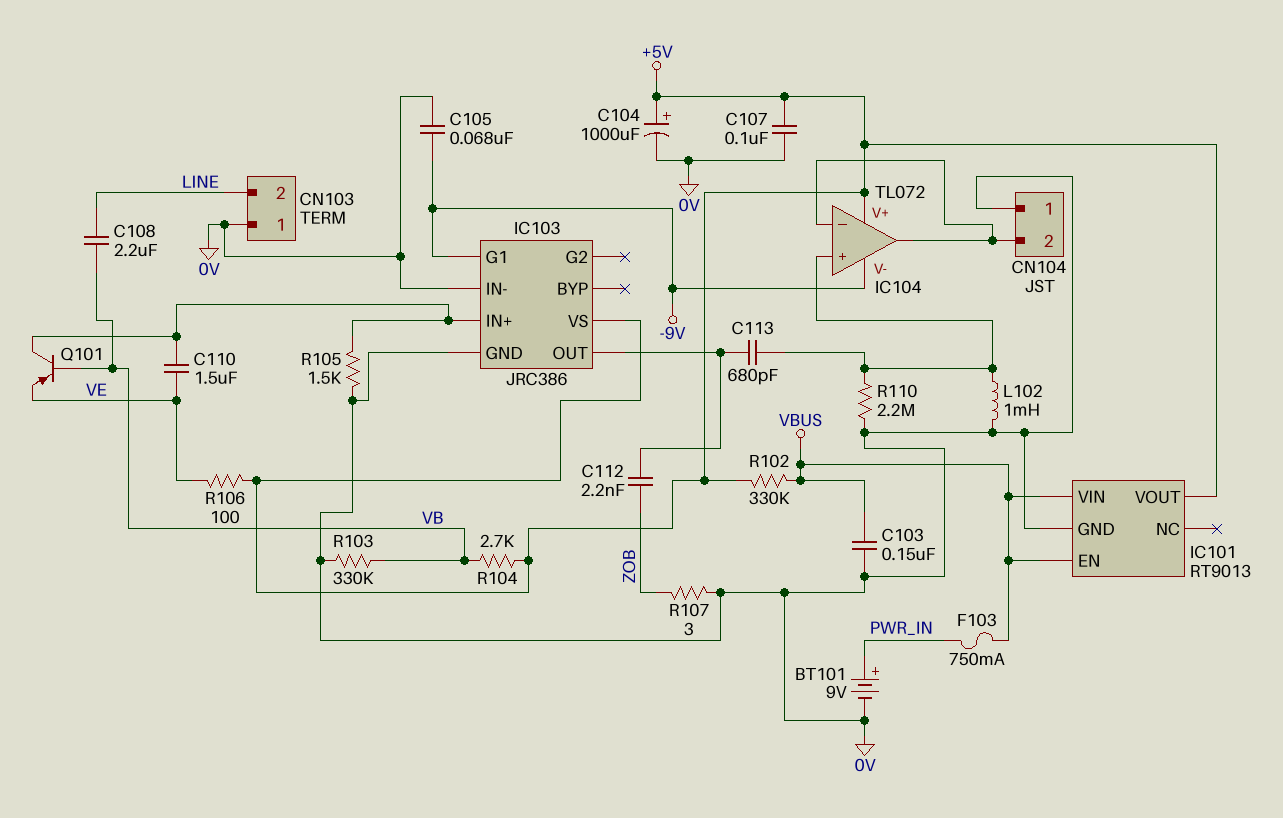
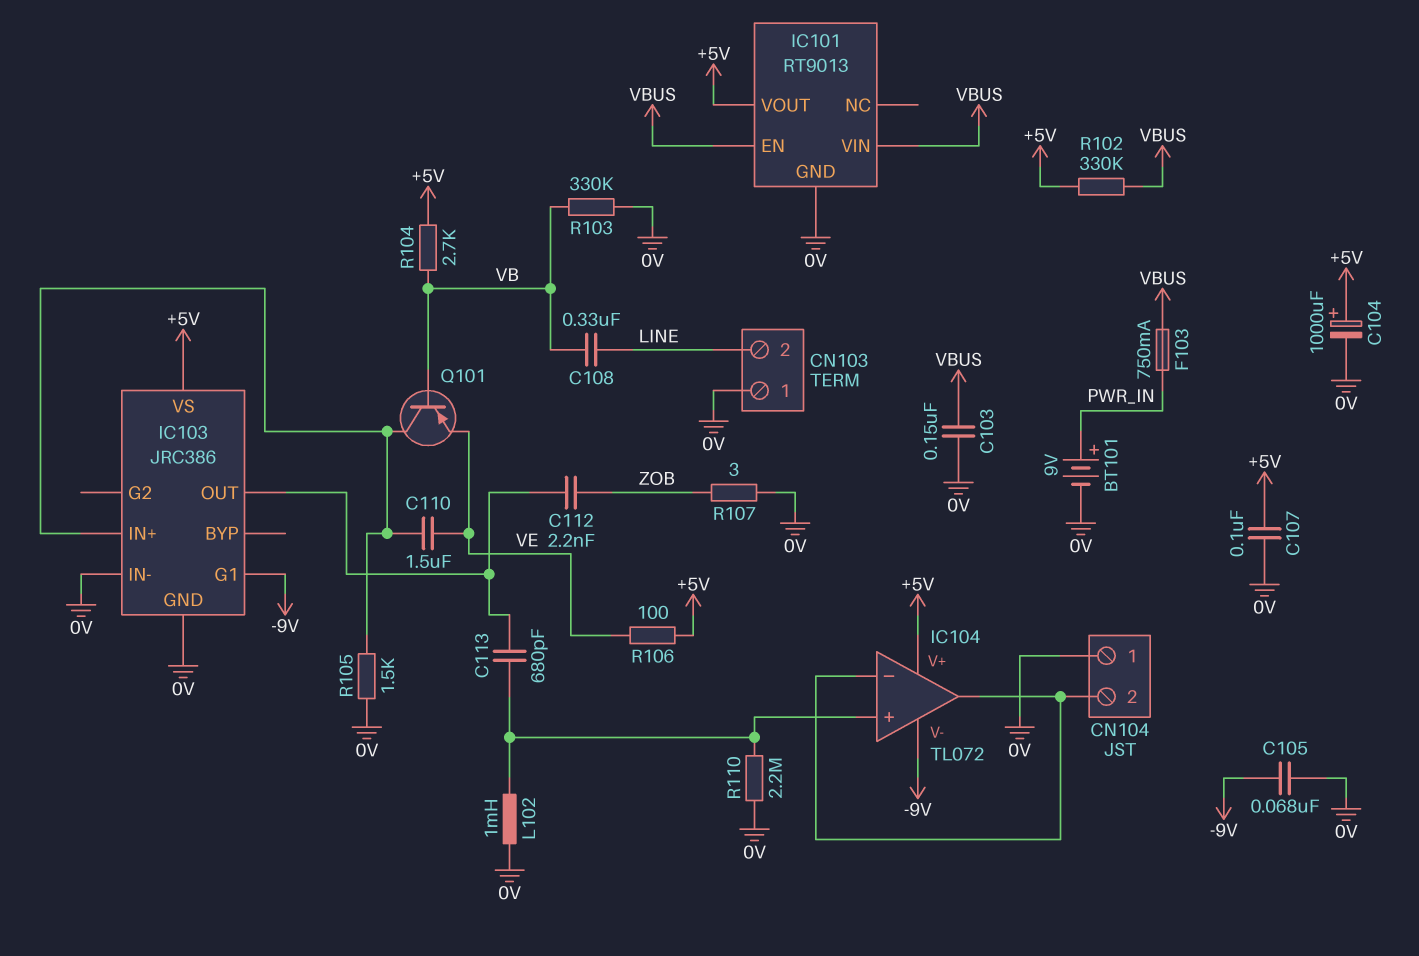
C108: 2.2uF (LINE, VB) -> 330nF (LINE, VB)

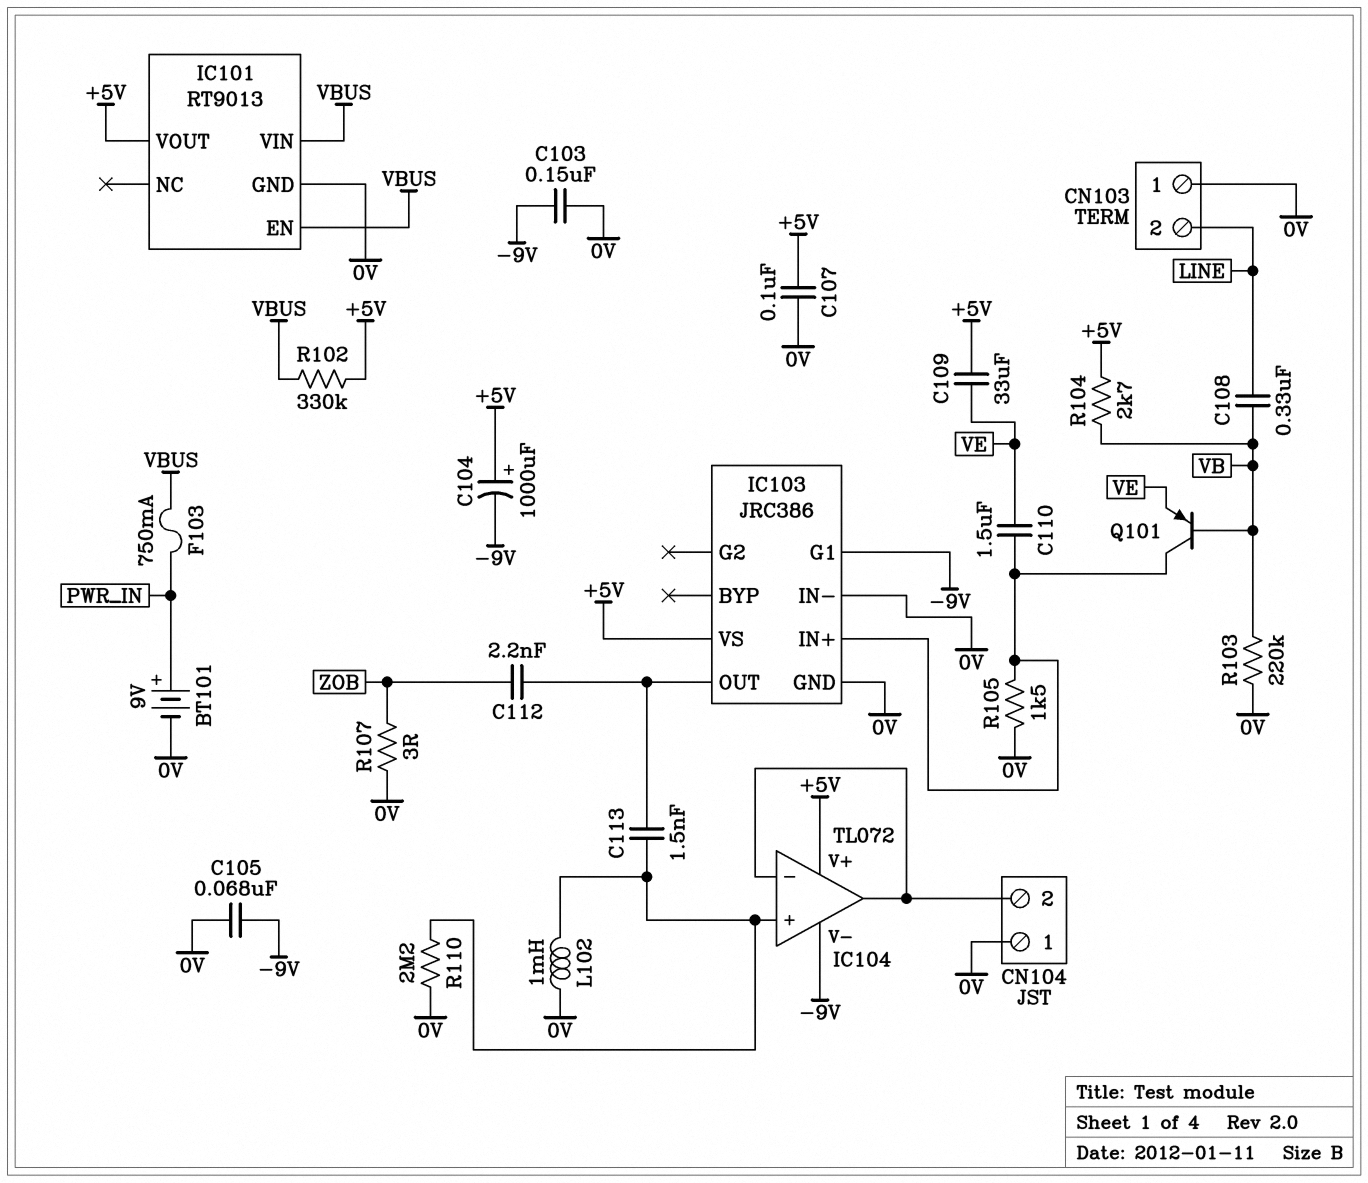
C103: 150nF (0V, VBUS) -> 150nF (-9V, 0V)
C104: 1000uF (plus +5V, minus 0V) -> 1000uF (plus +5V, minus -9V)
C109: none -> 33uF (+5V, VE)
C113: 680pF (IC103/OUT, IC104/in+) -> 1.5nF (IC103/OUT, IC104/in+)
R103: 330k (0V, VB) -> 220k (0V, VB)
R106: 100 (+5V, VE) -> none

